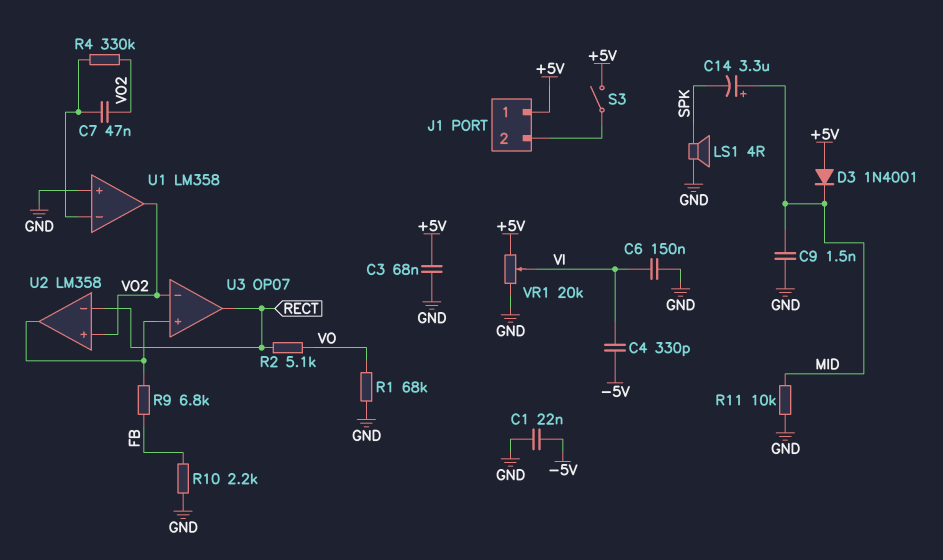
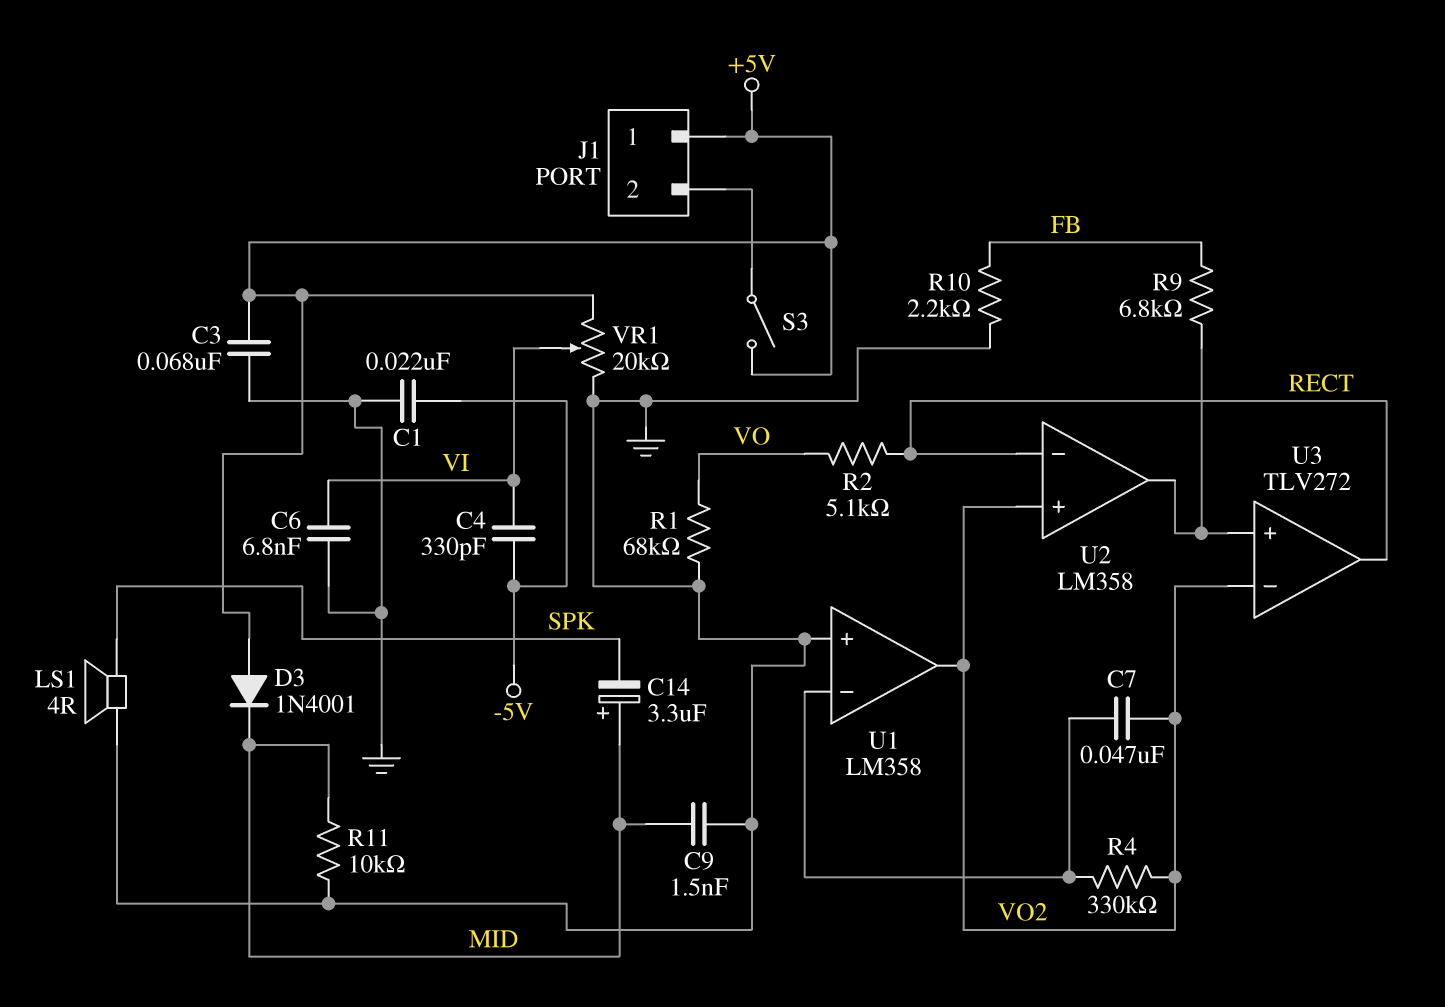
C6: 150nF (GND, VI) -> 6.8nF (GND, VI)
U3: OP07 -> TLV272

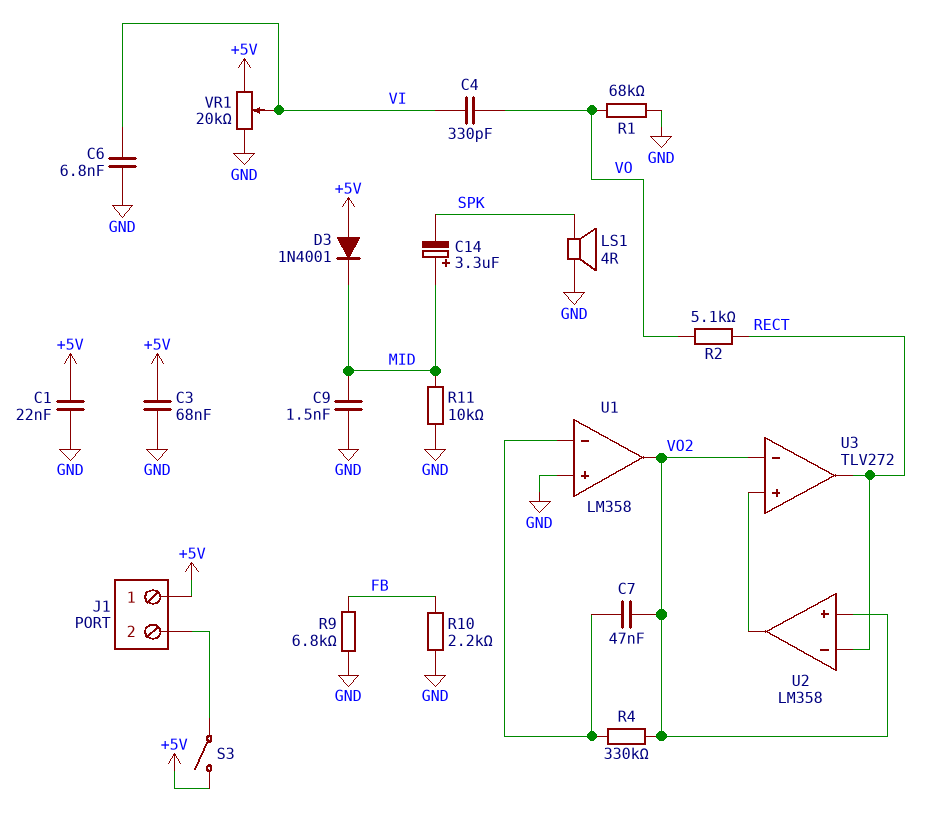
C1: 22nF (-5V, GND) -> 22nF (+5V, GND)
C4: 330pF (-5V, VI) -> 330pF (VI, VO)
R9: 6.8k (FB, U2/out) -> 6.8k (FB, GND)

